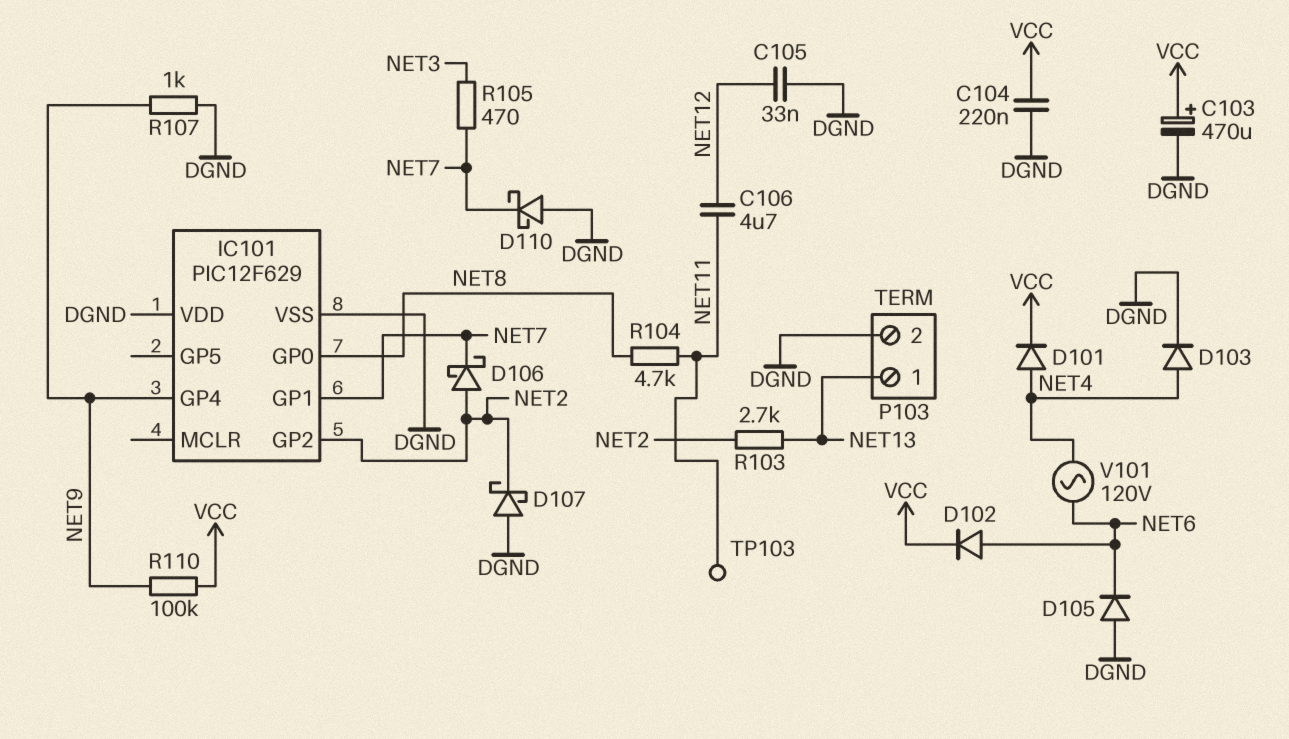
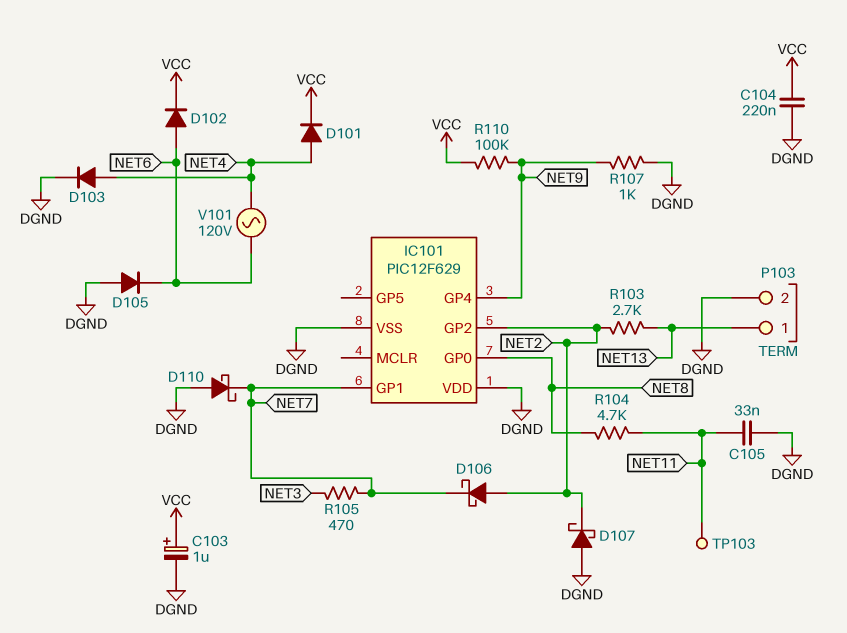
C103: 470uF (plus VCC, minus DGND) -> 1uF (plus VCC, minus DGND)
C105: 33nF (DGND, NET12) -> 33nF (DGND, NET11)
C106: 4.7uF (NET11, NET12) -> none

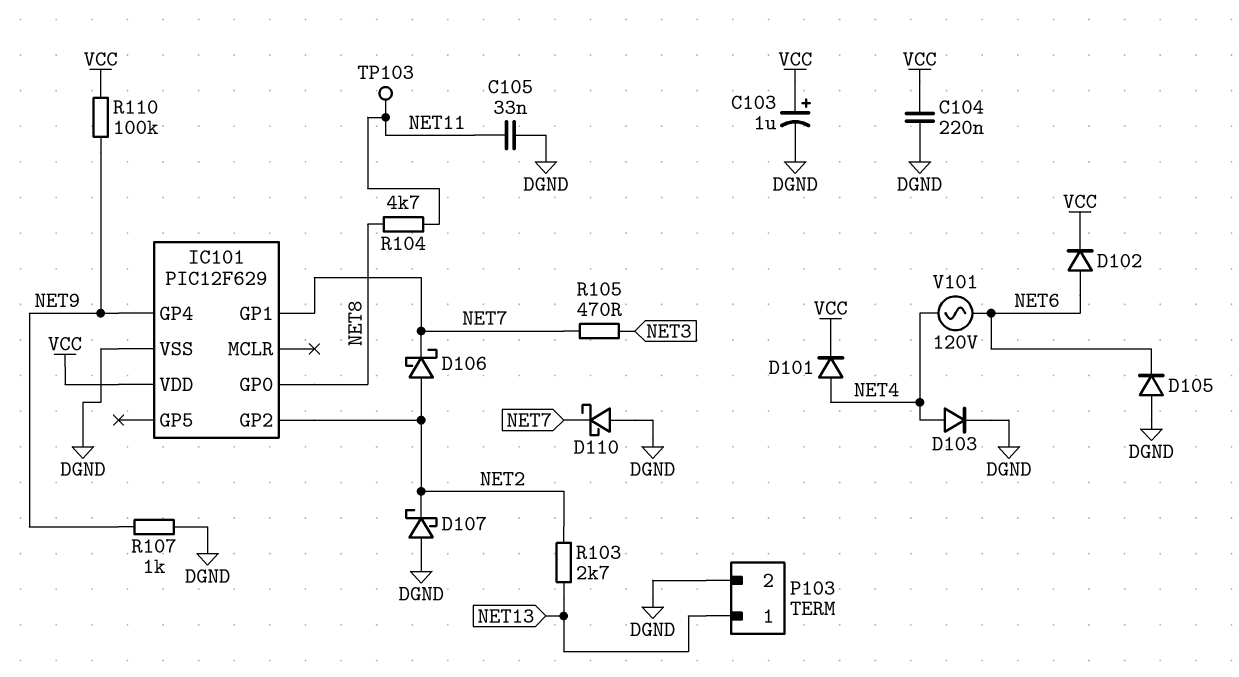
IC101 pin VDD: DGND -> VCC

